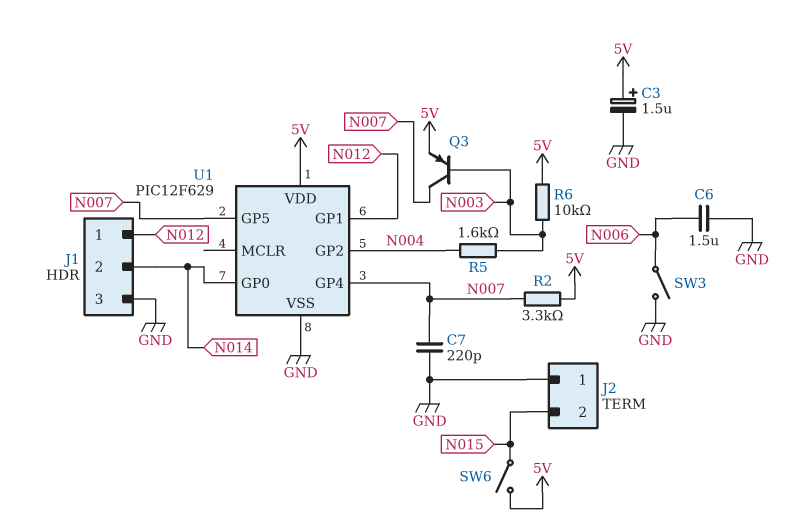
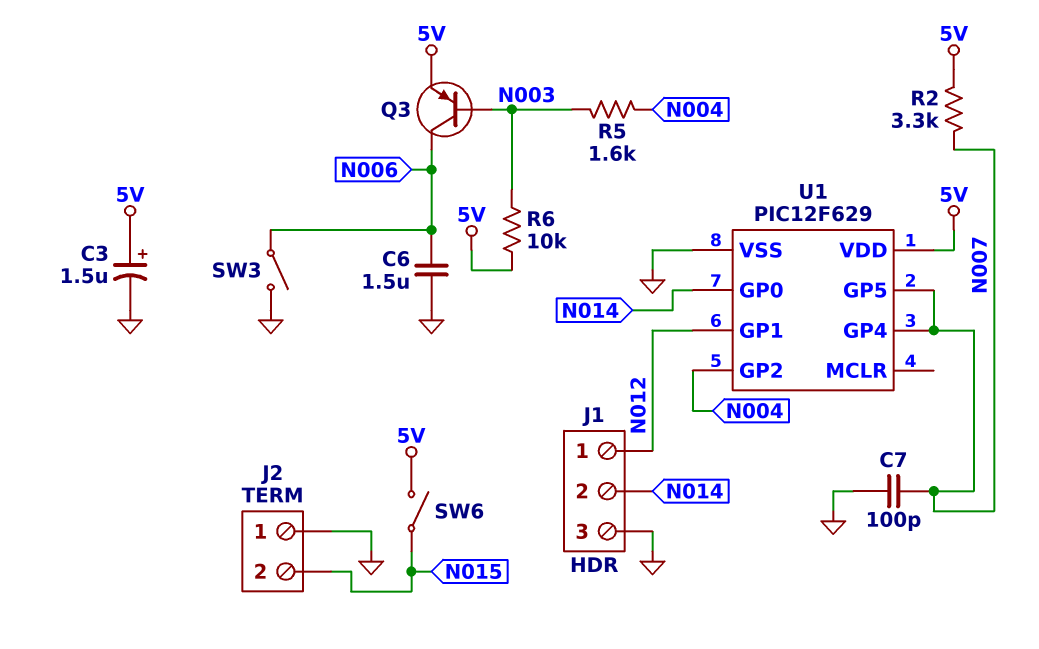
C7: 220pF (GND, N007) -> 100pF (GND, N007)
Q3: PNP (B N003, C N007, E 5V) -> PNP (B N003, C N006, E 5V)

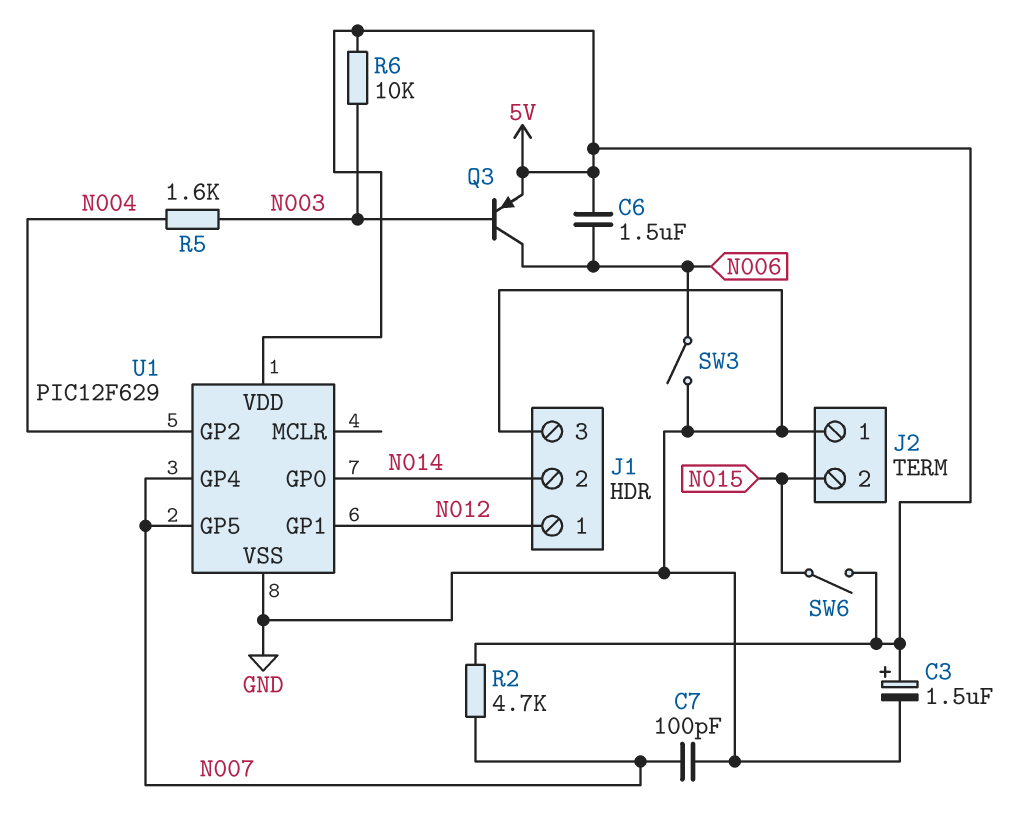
C6: 1.5uF (GND, N006) -> 1.5uF (5V, N006)
R2: 3.3k (5V, N007) -> 4.7k (5V, N007)

